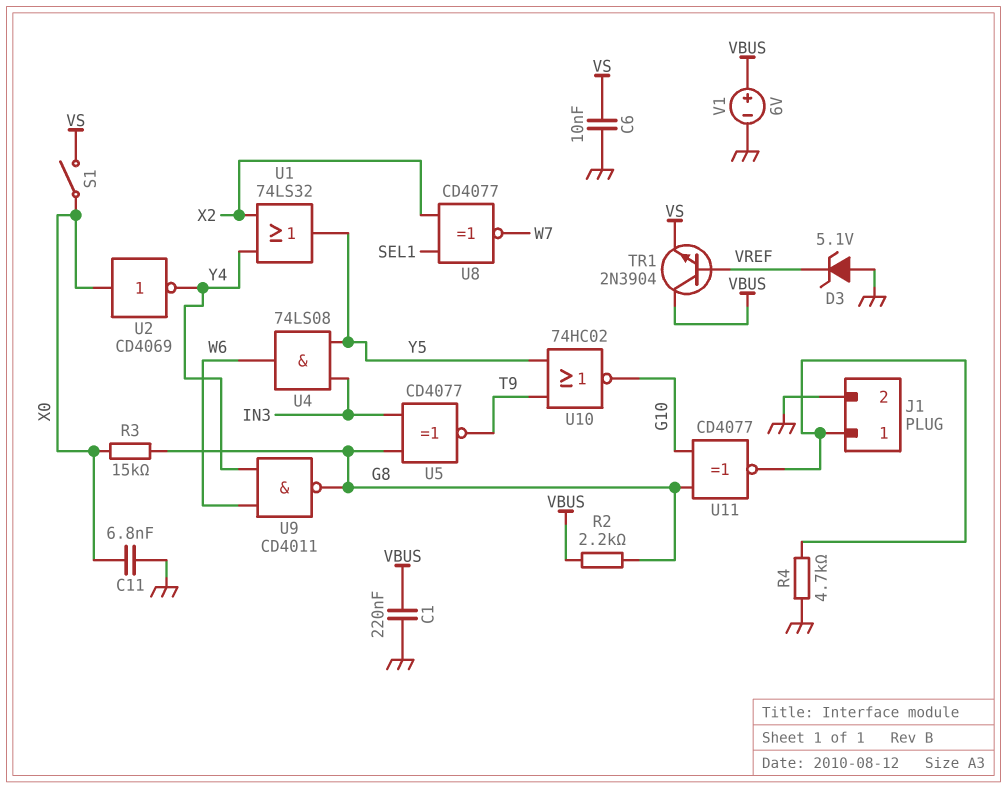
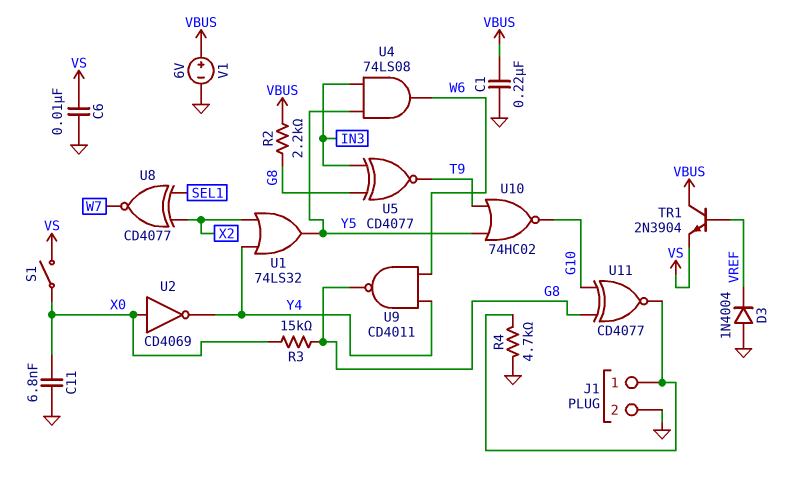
D3: zener 5.1V (A GND, K VREF) -> diode 1N4004 (A GND, K VREF)

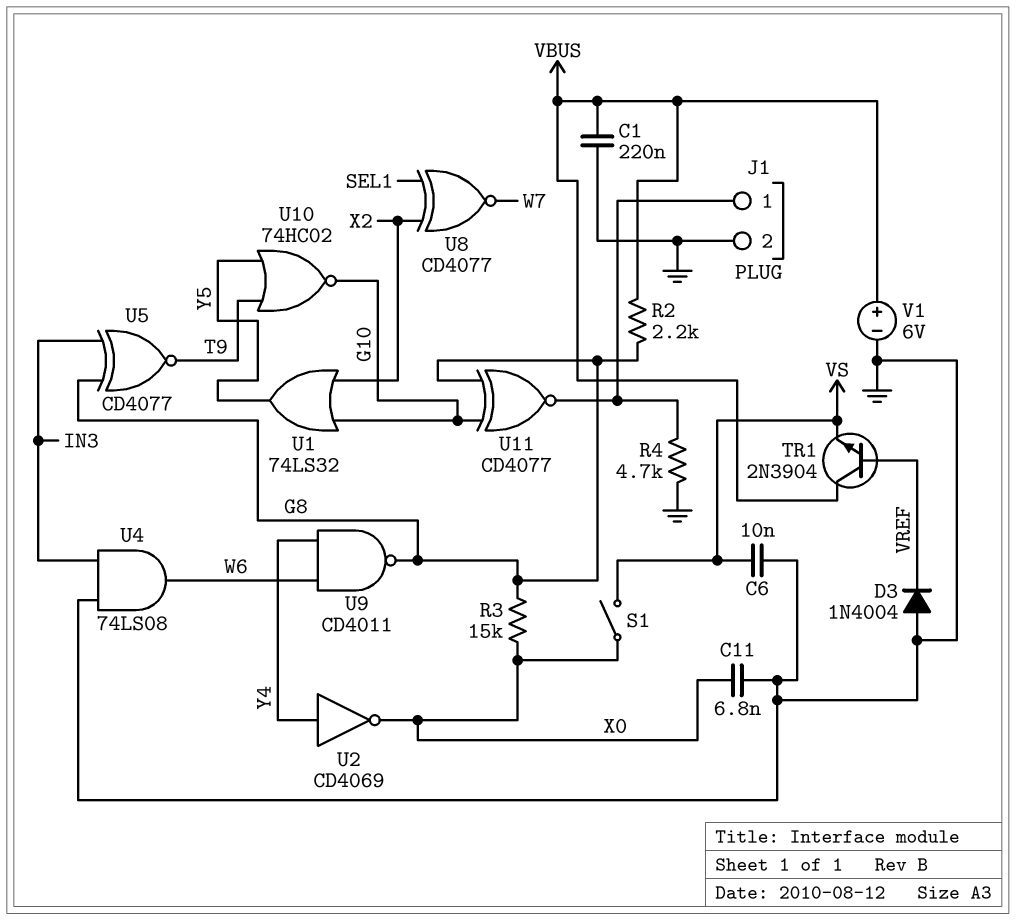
U1: OR 74LS32 (in X2, in Y4, out Y5) -> OR 74LS32 (in G10, in X2, out Y5)
U2: NOT CD4069 (in X0, out Y4) -> NOT CD4069 (in Y4, out X0)
U4: AND 74LS08 (in IN3, in Y5, out W6) -> AND 74LS08 (in GND, in IN3, out W6)

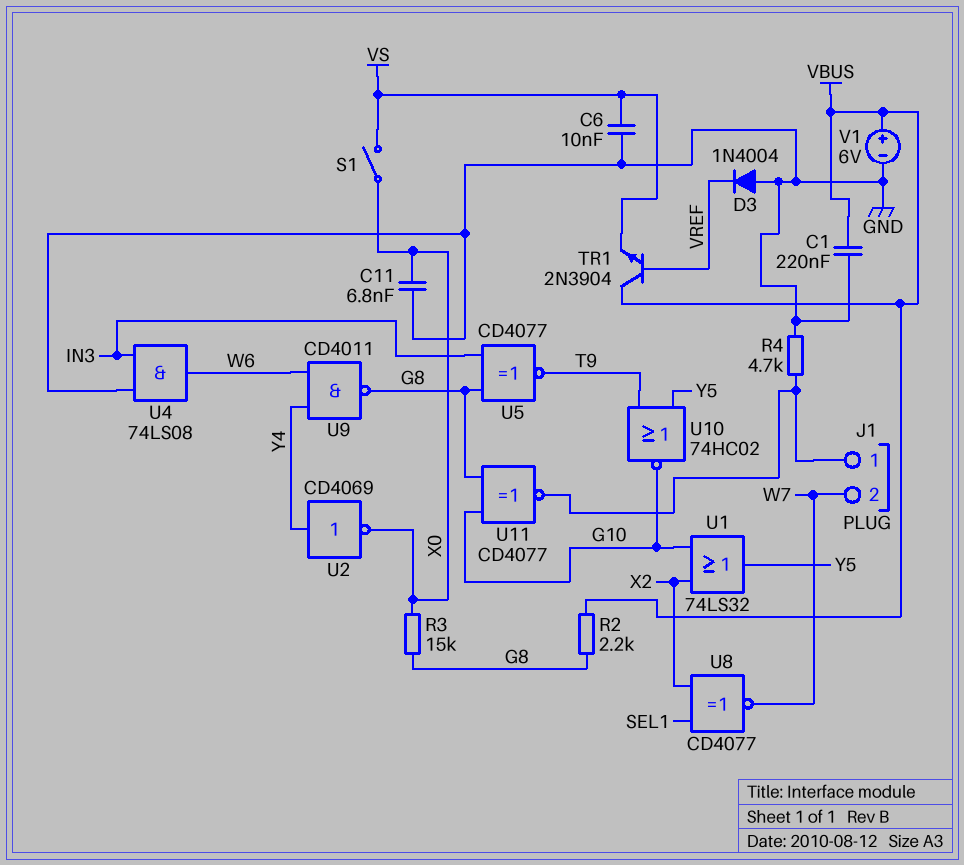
J1 pin 2: GND -> W7

